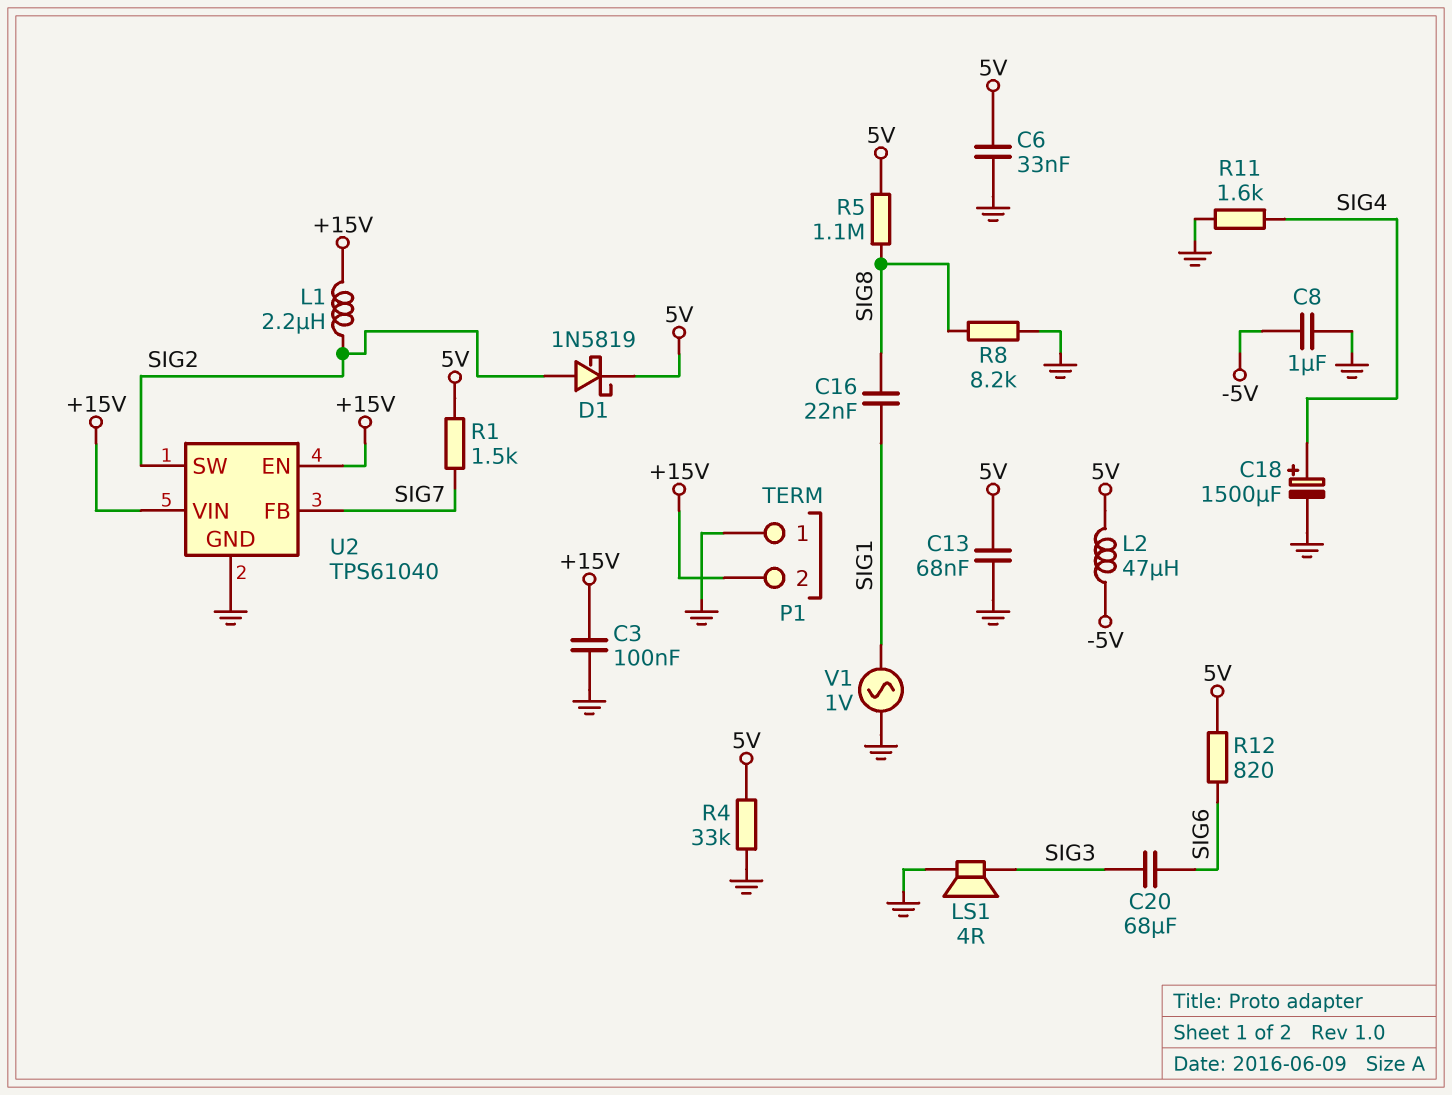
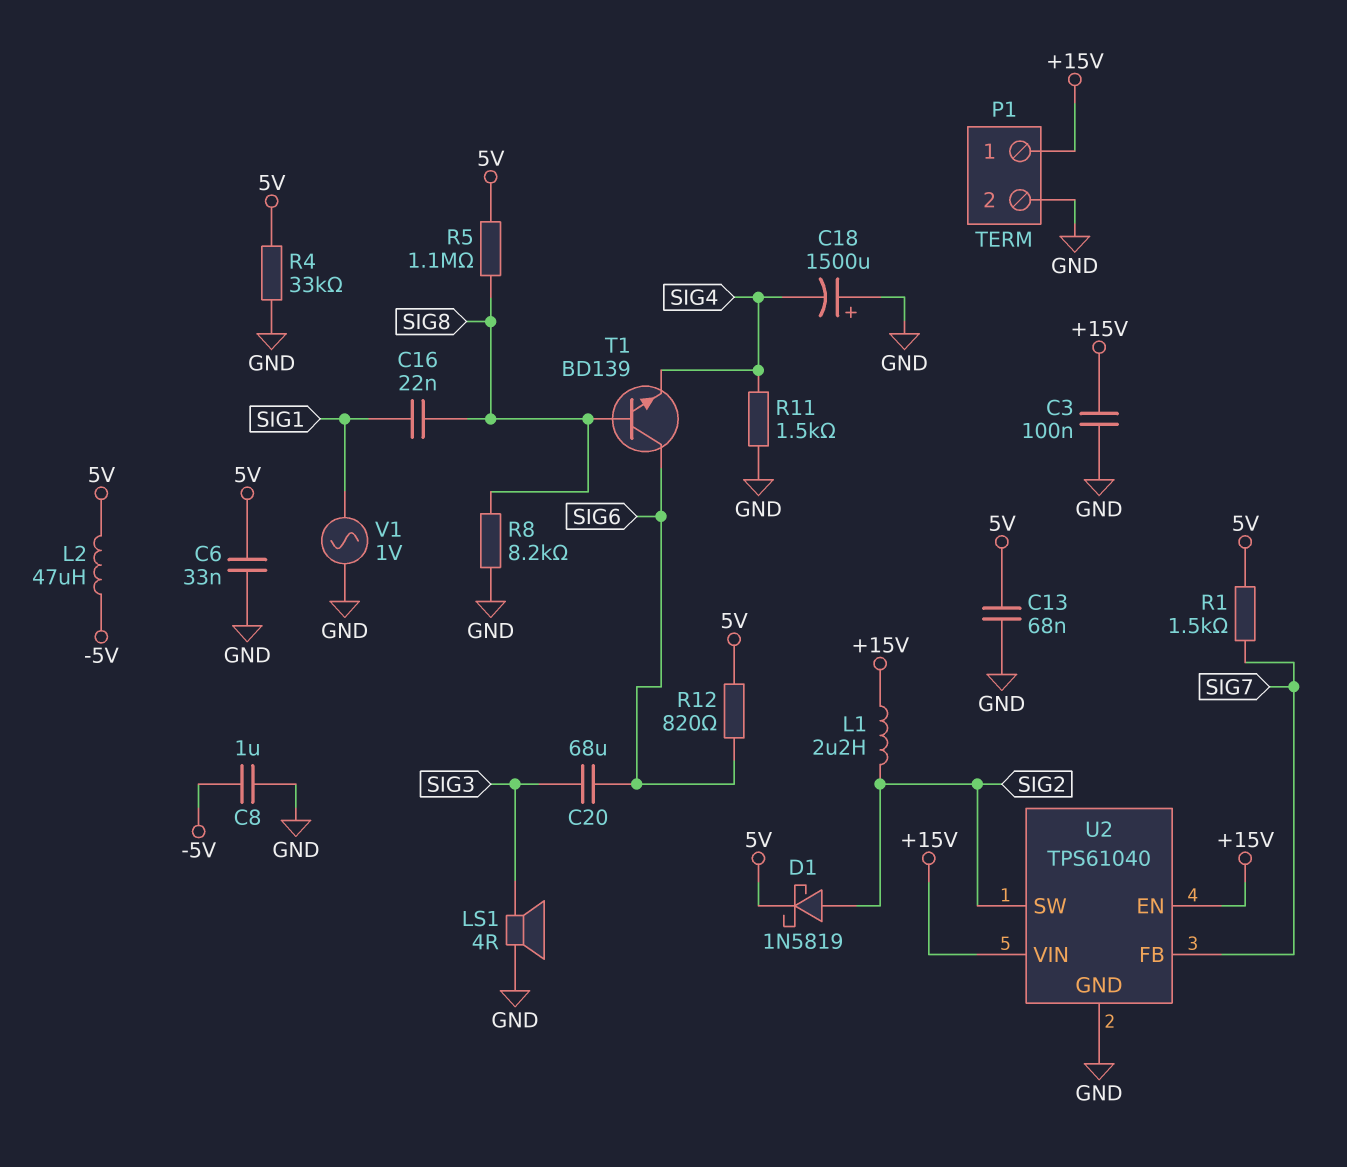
C18: 1500uF (plus SIG4, minus GND) -> 1500uF (plus GND, minus SIG4)
P1 pin 1: GND -> +15V
P1 pin 2: +15V -> GND
R11: 1.6k (GND, SIG4) -> 1.5k (GND, SIG4)
T1: none -> NPN BD139 (B SIG8, C SIG6, E SIG4)

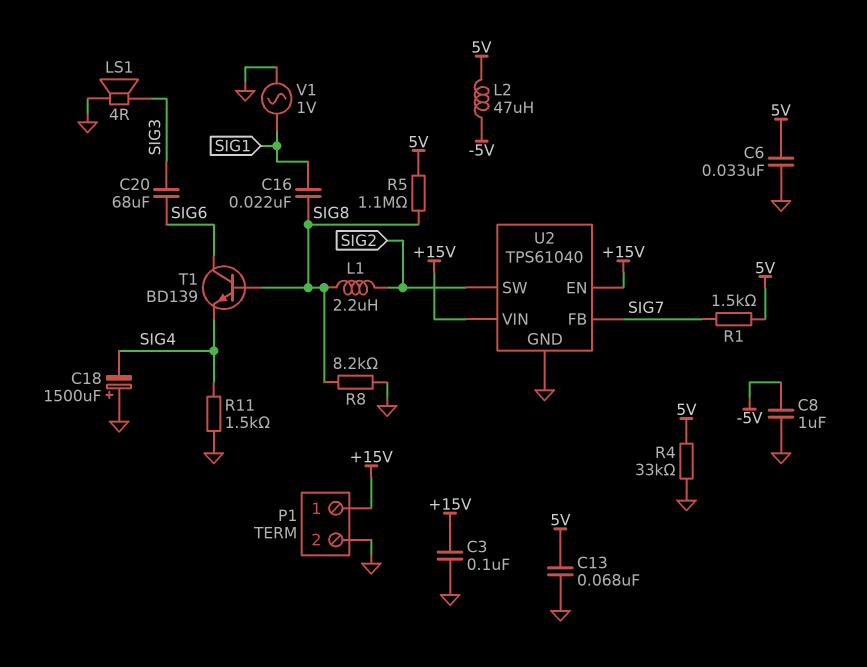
D1: schottky 1N5819 (A SIG2, K 5V) -> none
L1: 2.2uH (+15V, SIG2) -> 2.2uH (SIG2, SIG8)
R12: 820 (5V, SIG6) -> none

